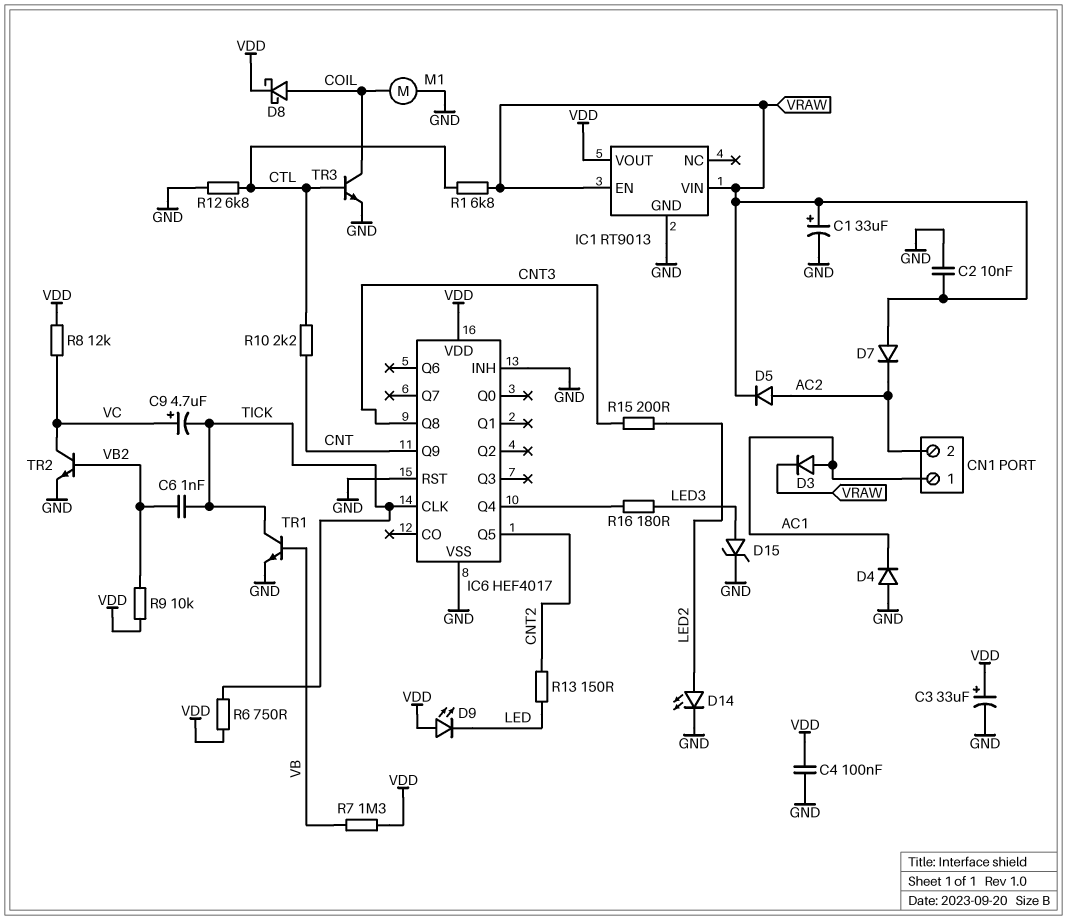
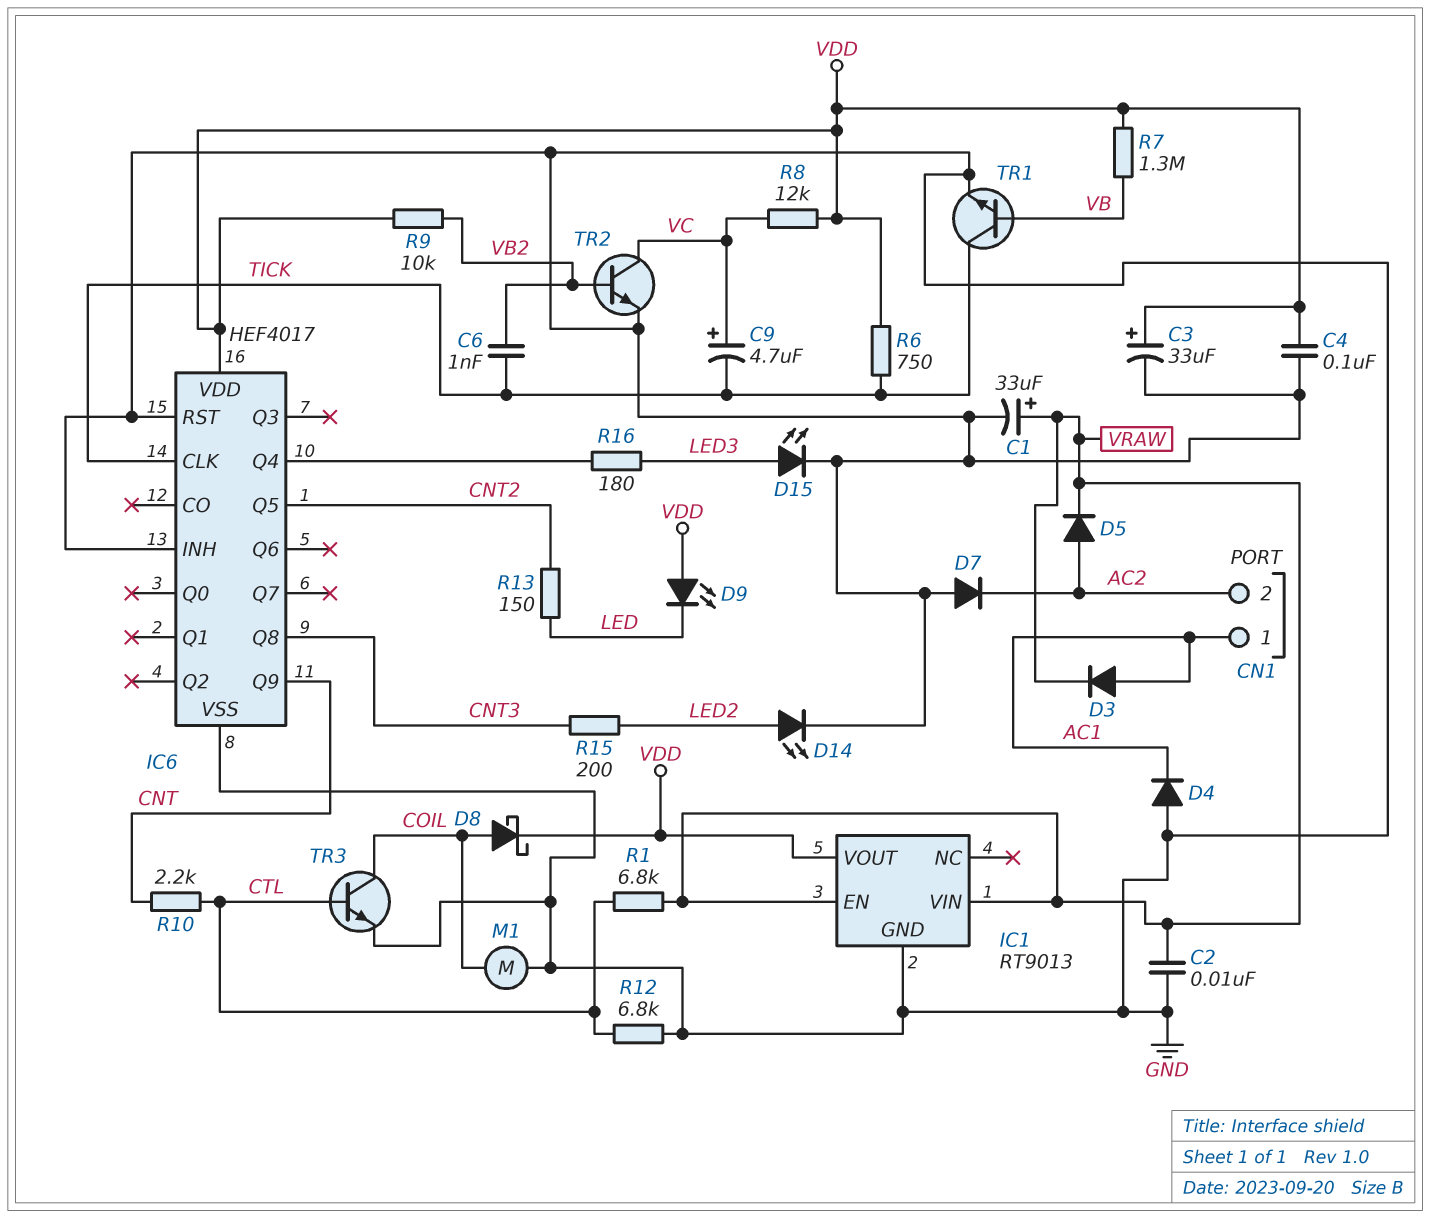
D7: diode (A VRAW, K AC2) -> diode (A GND, K AC2)
D15: zener (A LED3, K GND) -> LED (A LED3, K GND)

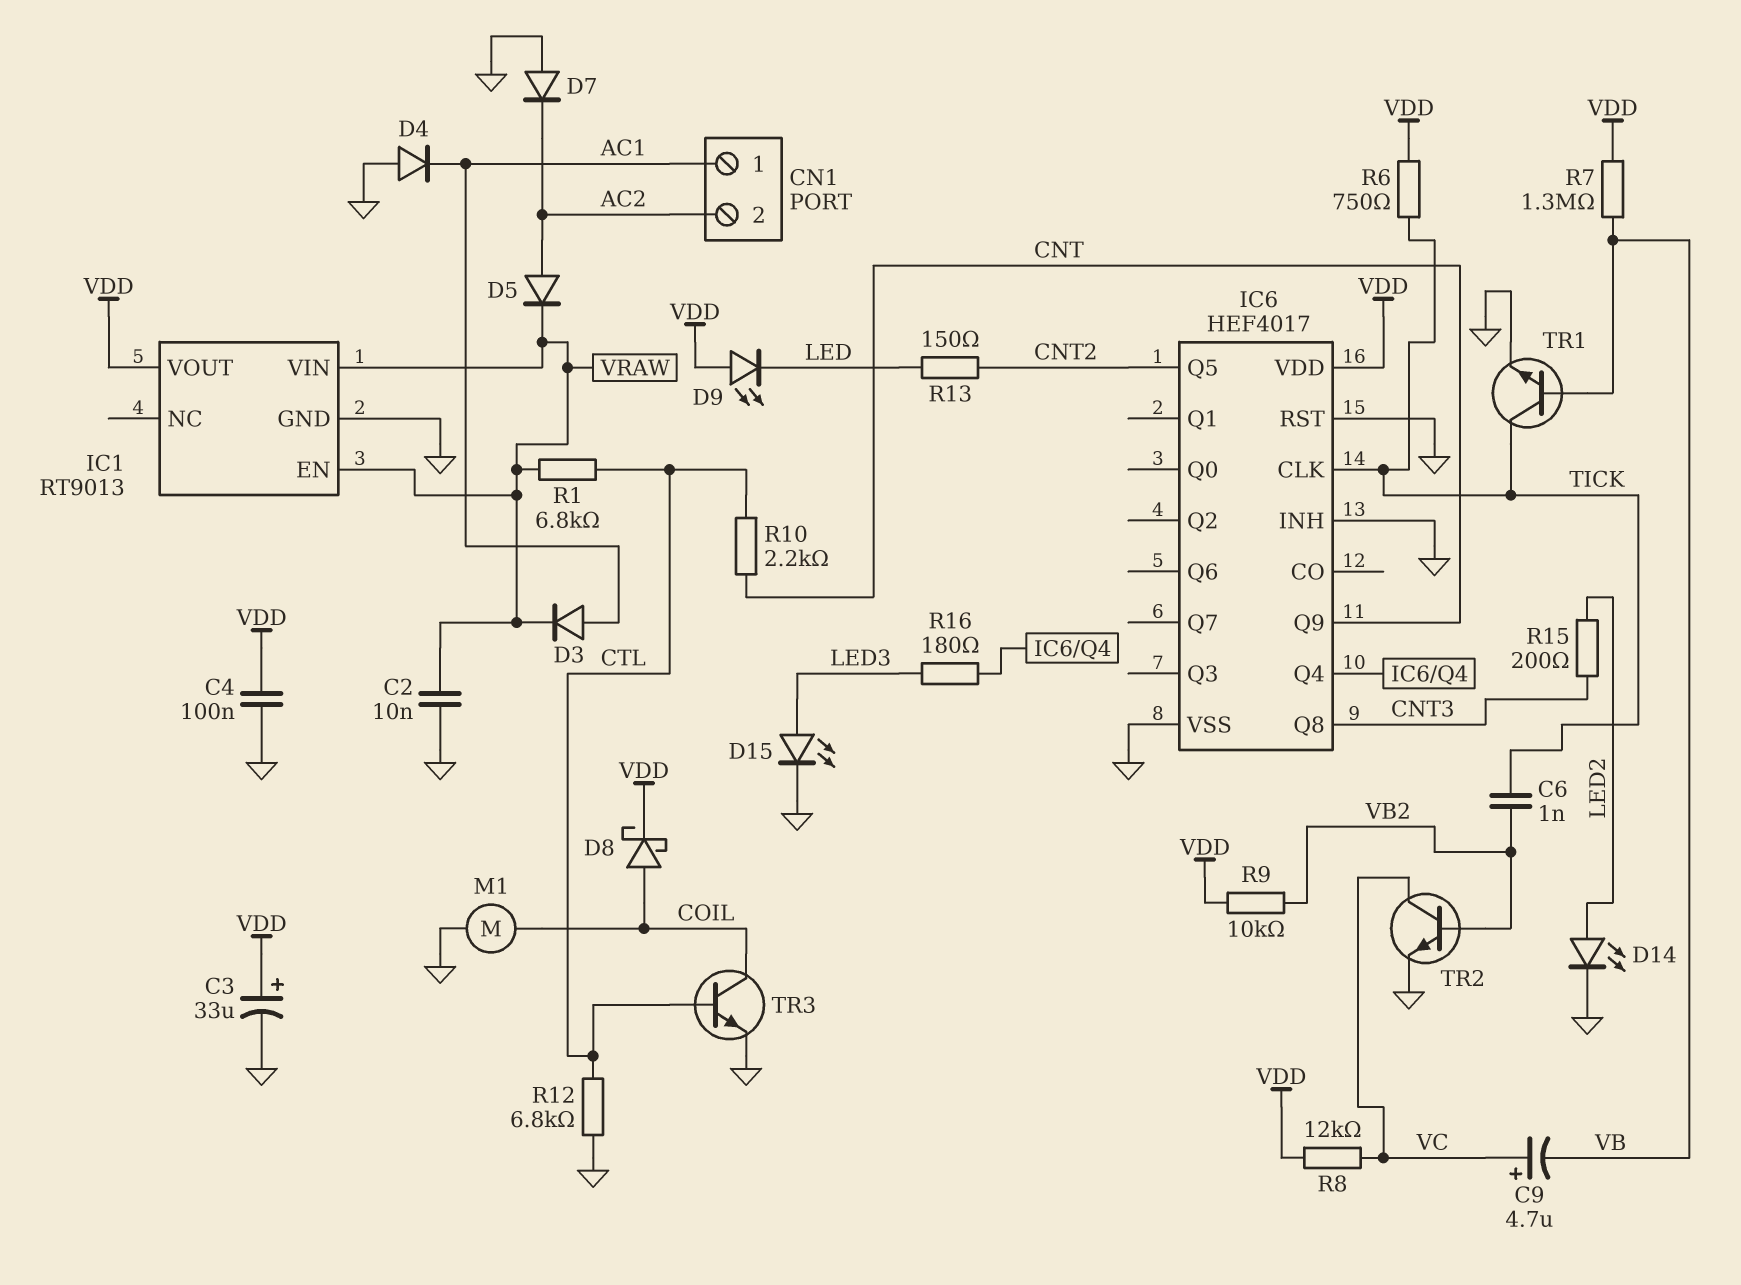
C1: 33uF (plus VRAW, minus GND) -> none
C9: 4.7uF (plus VC, minus TICK) -> 4.7uF (plus VC, minus VB)

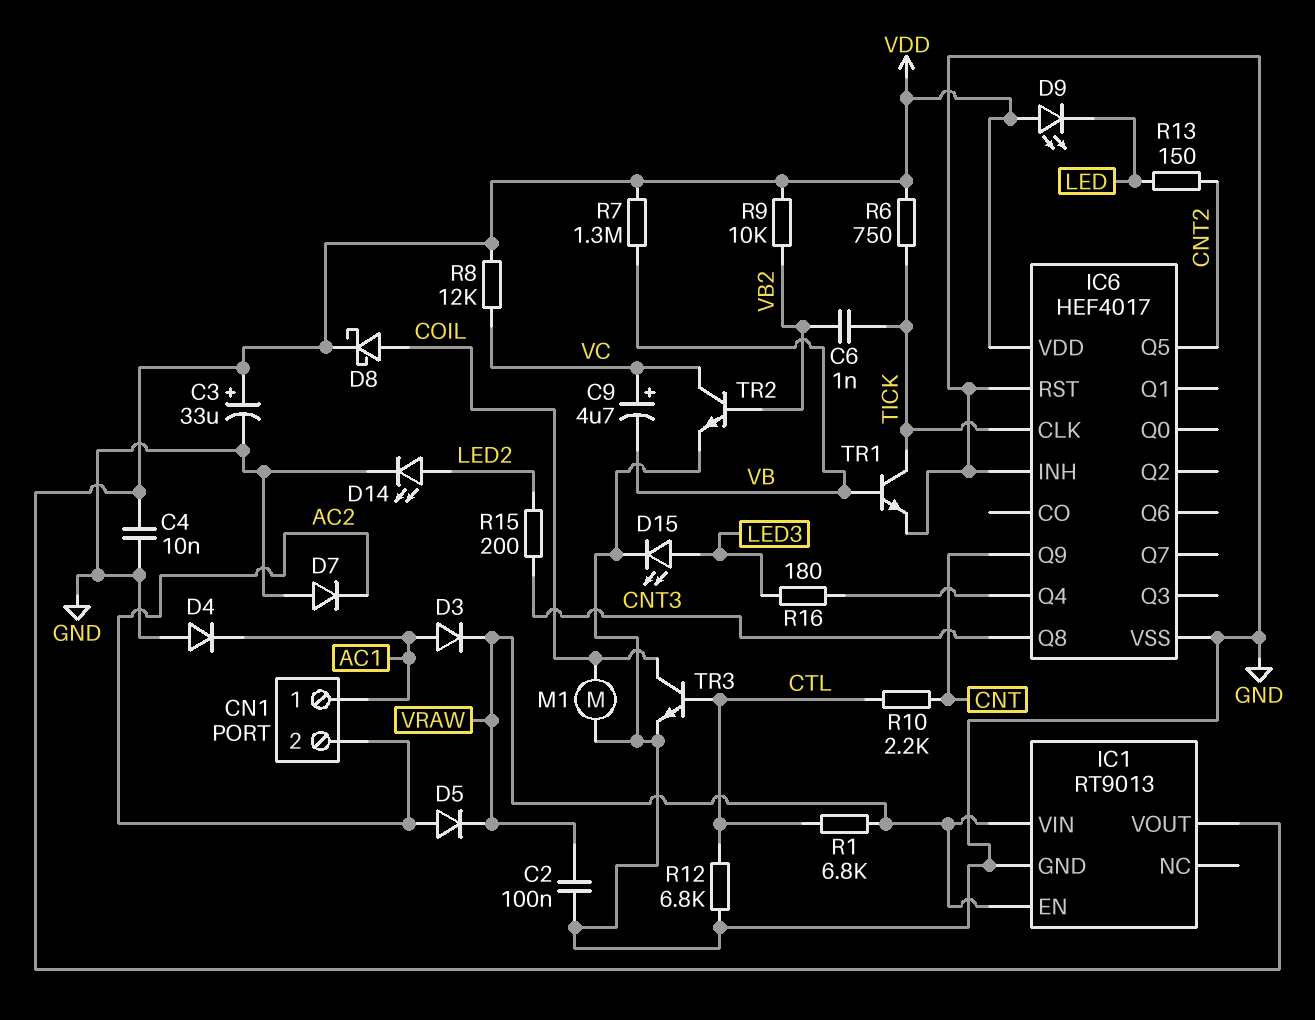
C2: 10nF (GND, VRAW) -> 100nF (GND, VRAW)
C4: 100nF (GND, VDD) -> 10nF (GND, VDD)

